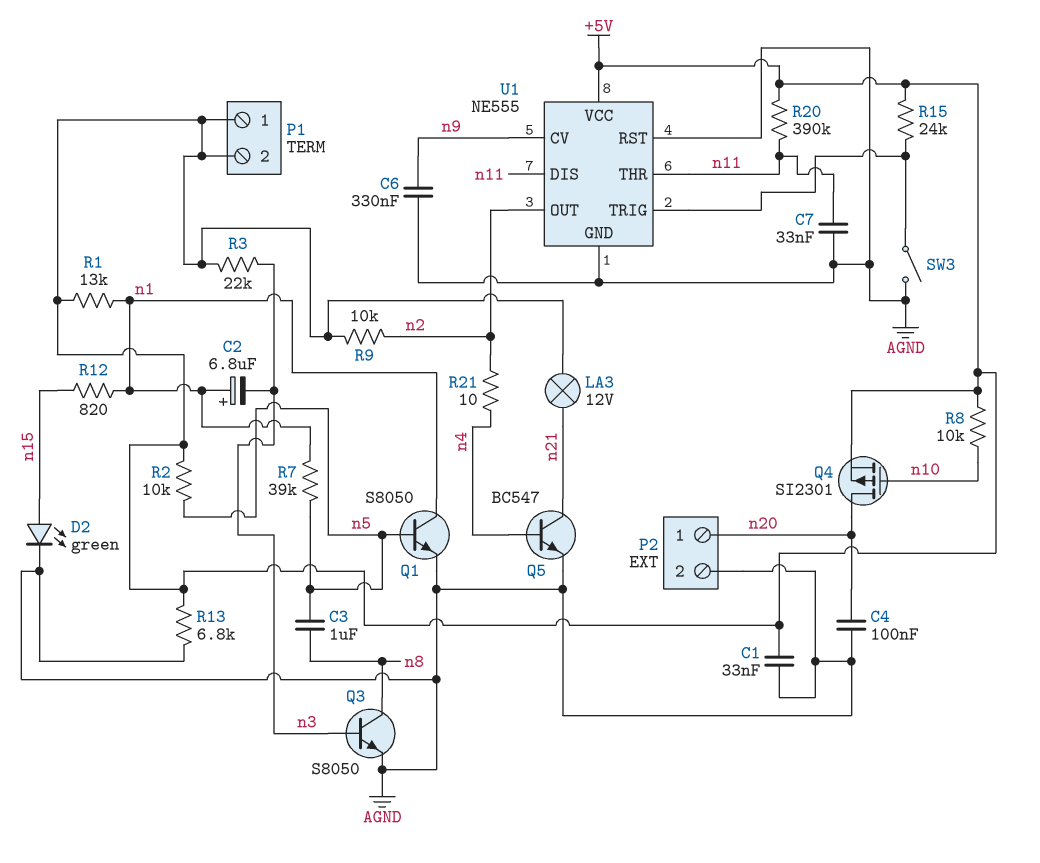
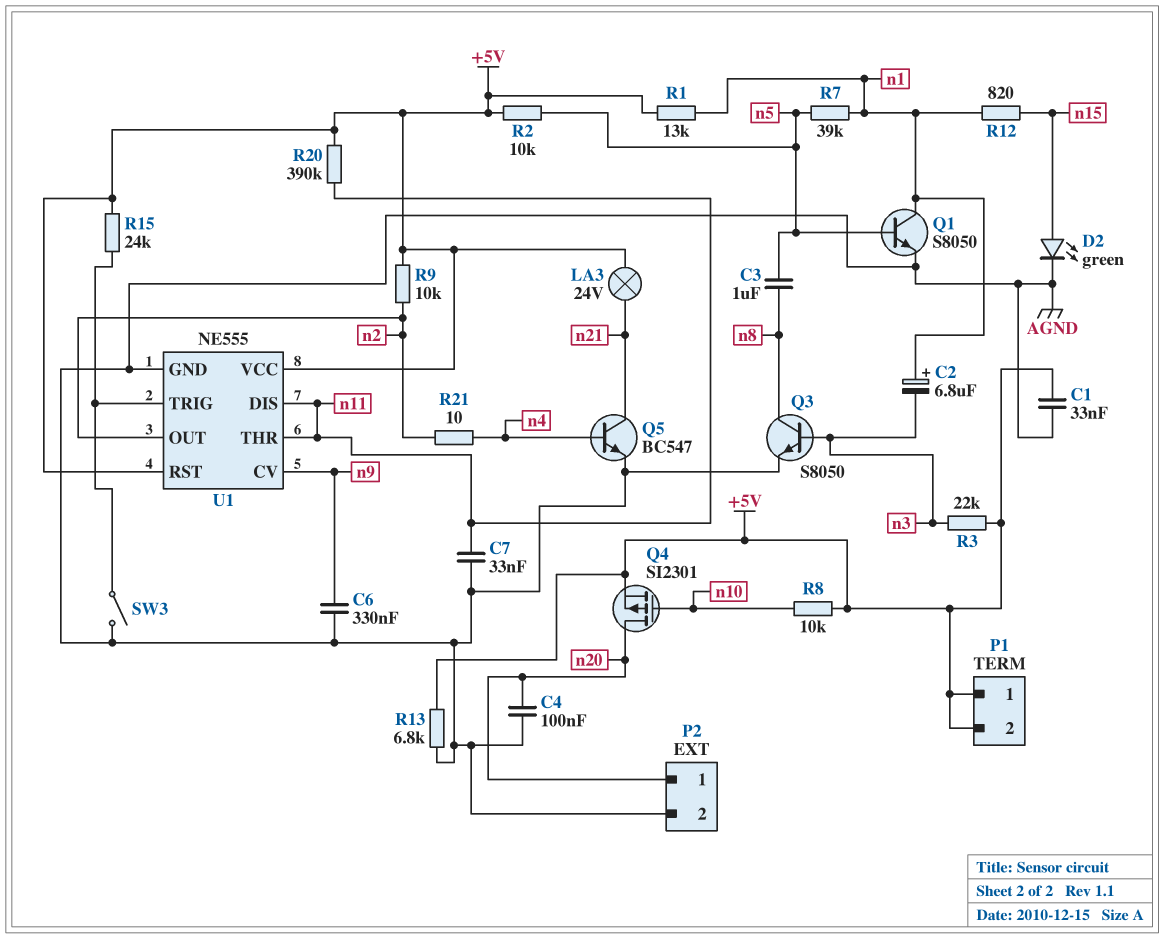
LA3: lamp 12V (+5V, n21) -> lamp 24V (+5V, n21)
U1 pin RST: AGND -> +5V

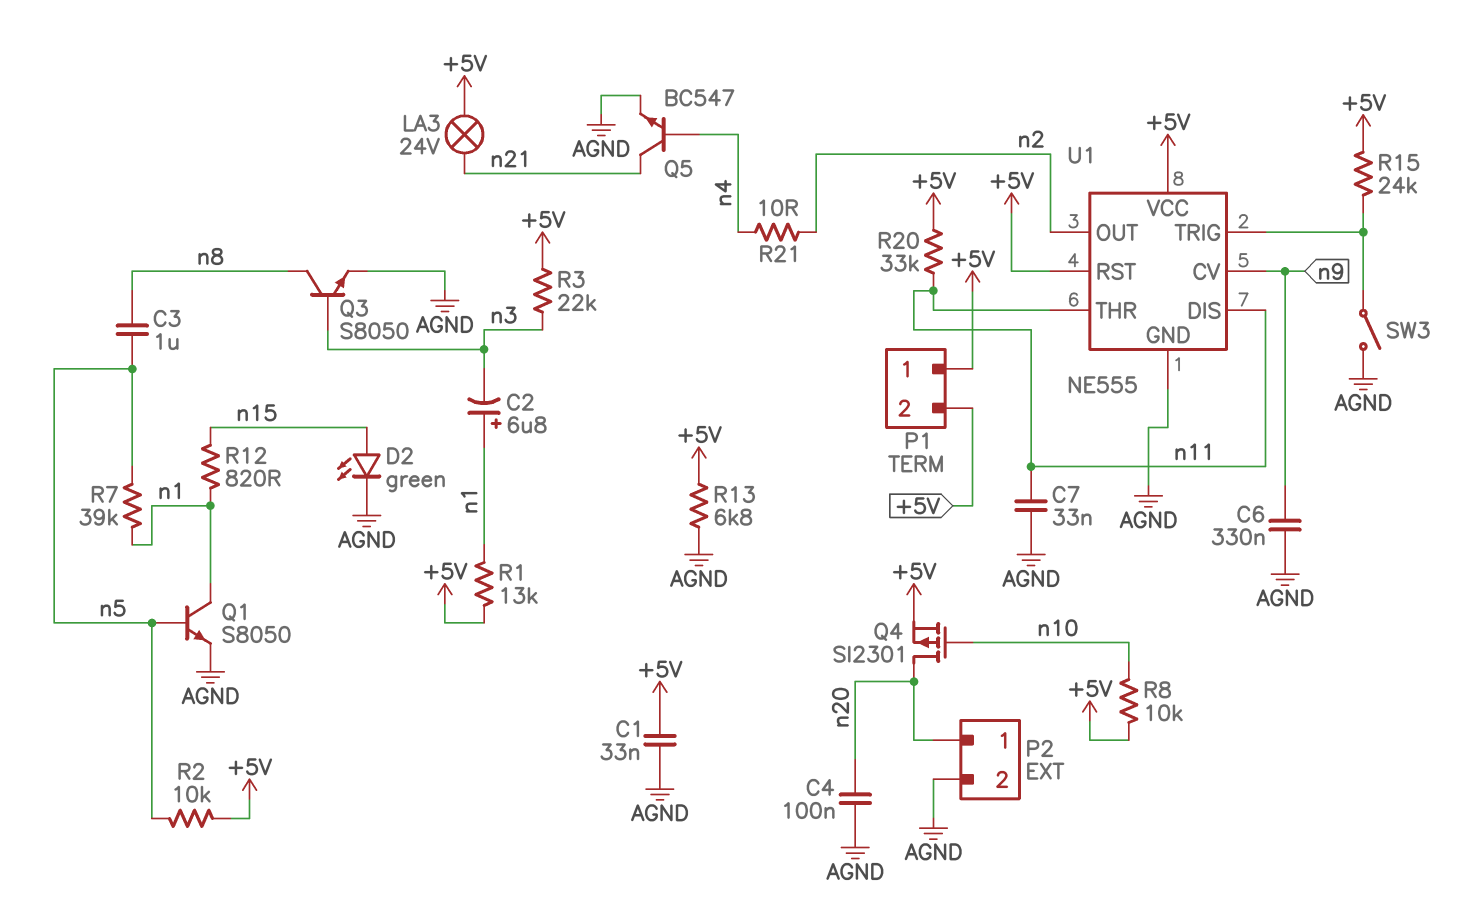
R9: 10k (+5V, n2) -> none
R20: 390k (+5V, n11) -> 33k (+5V, n11)

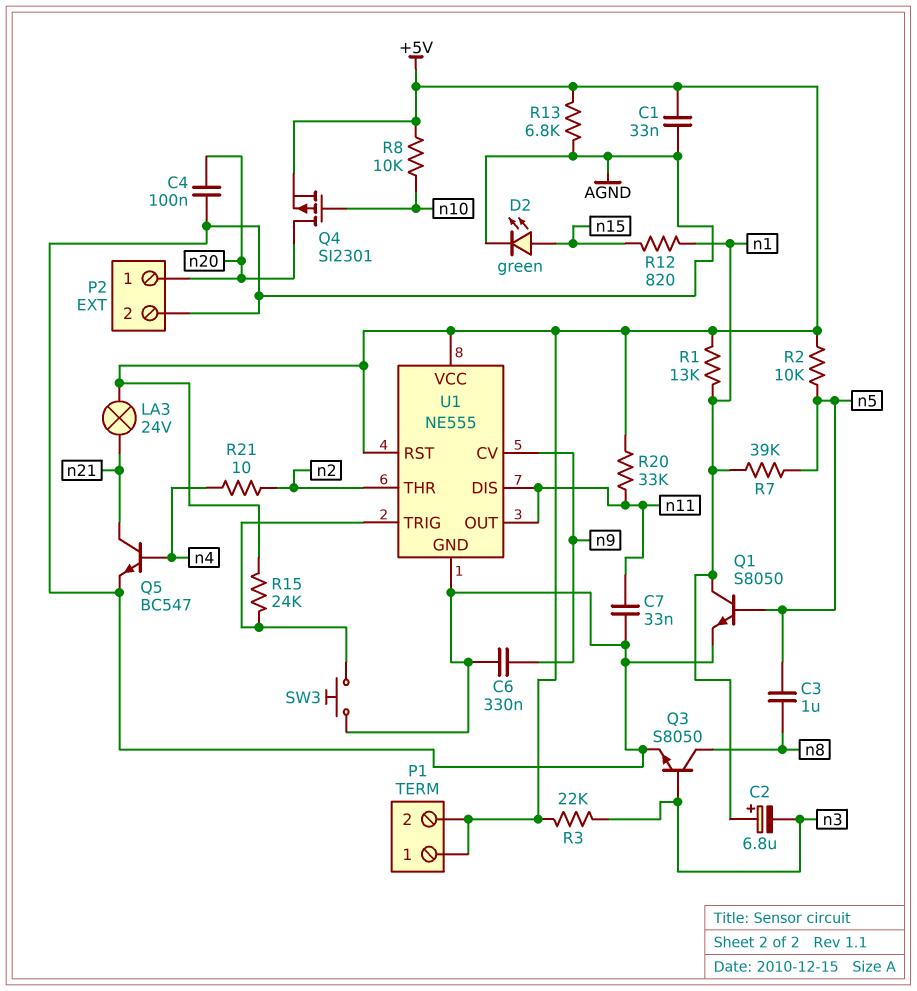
SW3: switch (AGND, U1/TRIG) -> button (AGND, U1/TRIG)
U1 pin OUT: n2 -> n11
U1 pin THR: n11 -> n2

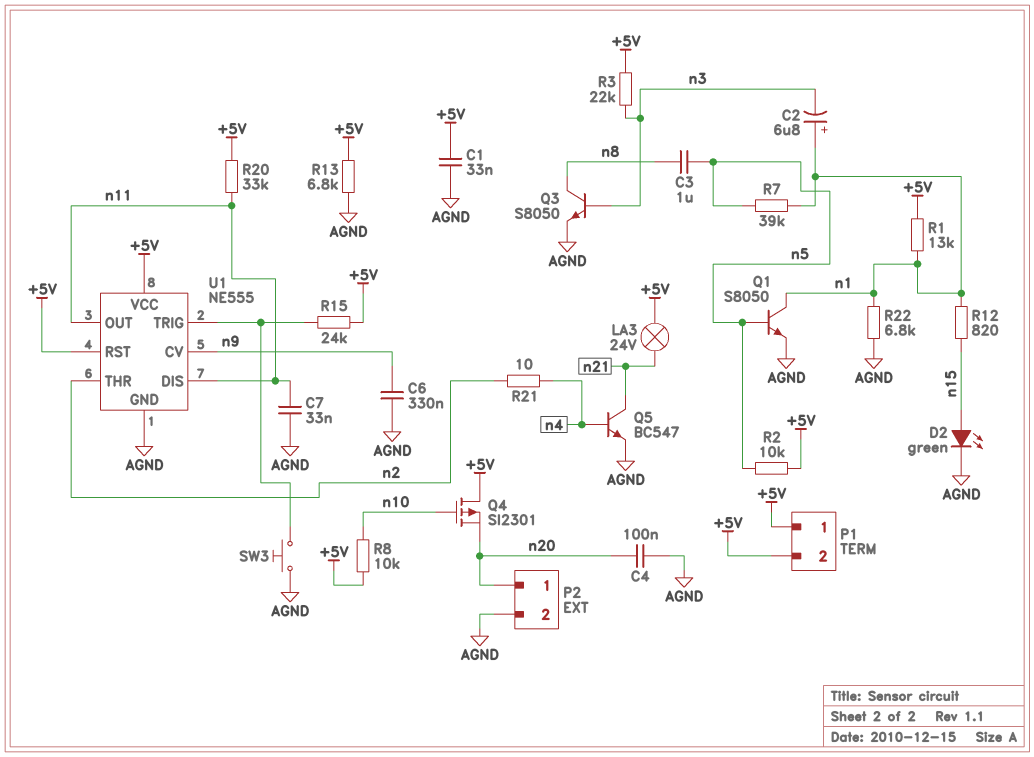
Q4: PMOS SI2301 (G n10, D n20, S +5V) -> PMOS SI2301 (G n10, D +5V, S n20)
R22: none -> 6.8k (AGND, n1)

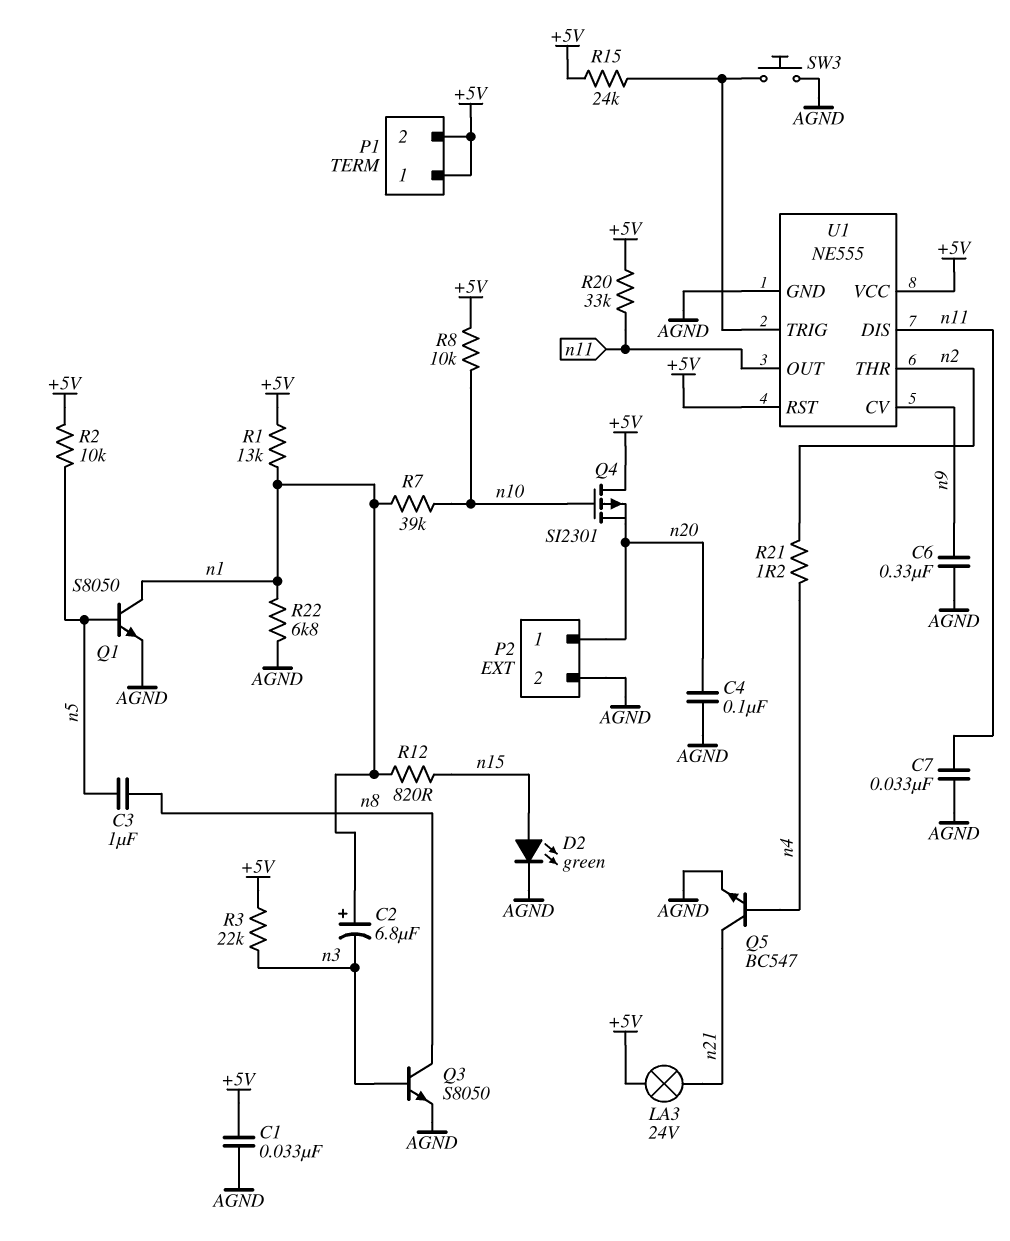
R7: 39k (n1, n5) -> 39k (n1, n10)
R13: 6.8k (+5V, AGND) -> none
R21: 10 (n2, n4) -> 1.2 (n2, n4)

